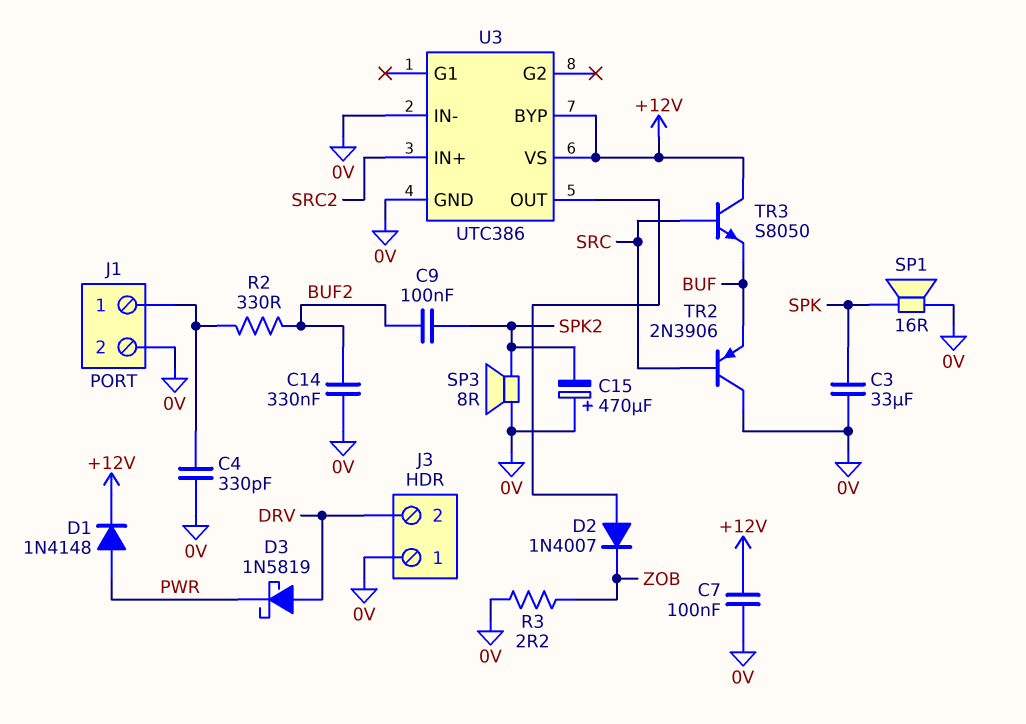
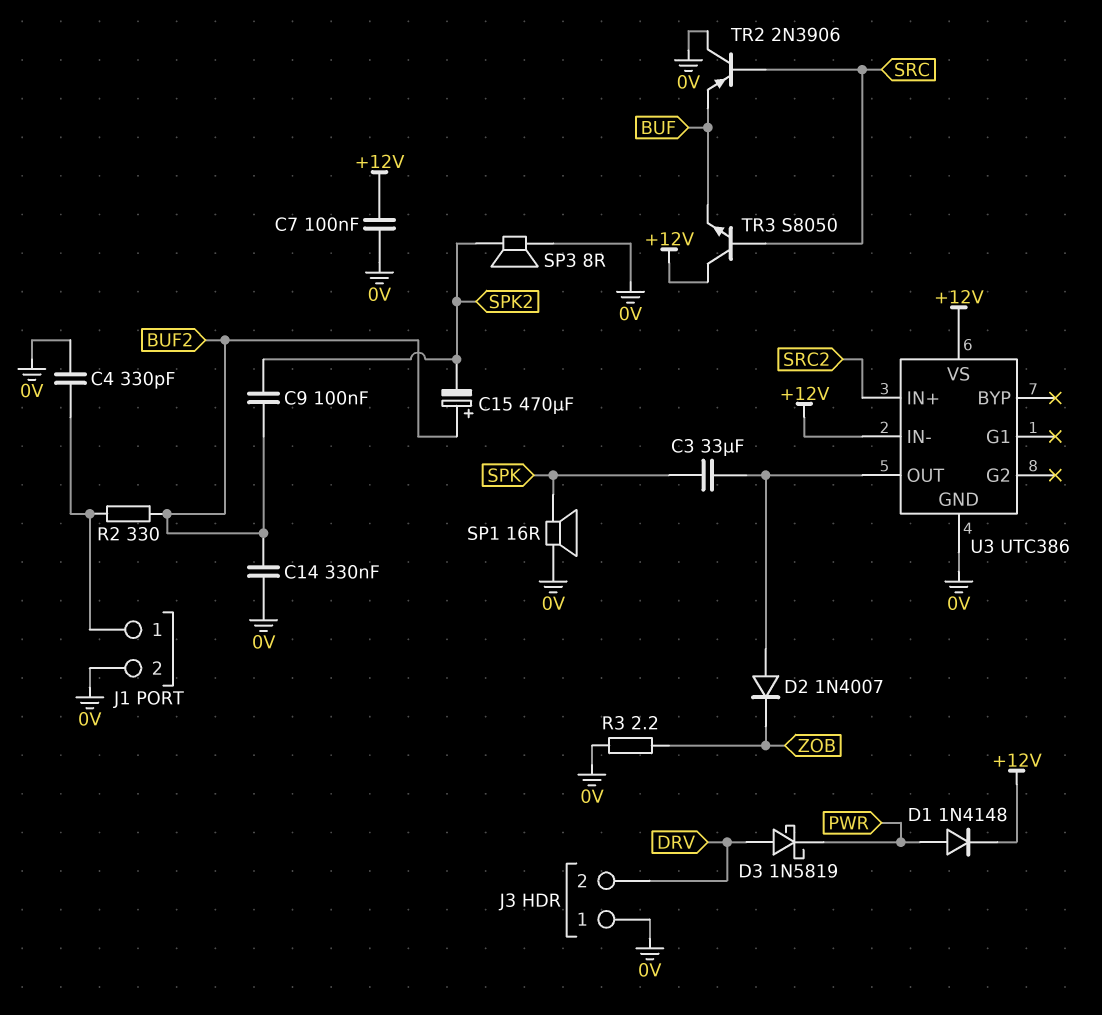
C3: 33uF (0V, SPK) -> 33uF (SPK, U3/OUT)
C15: 470uF (plus 0V, minus SPK2) -> 470uF (plus BUF2, minus SPK2)
U3 pin BYP: +12V -> none
U3 pin IN-: 0V -> +12V

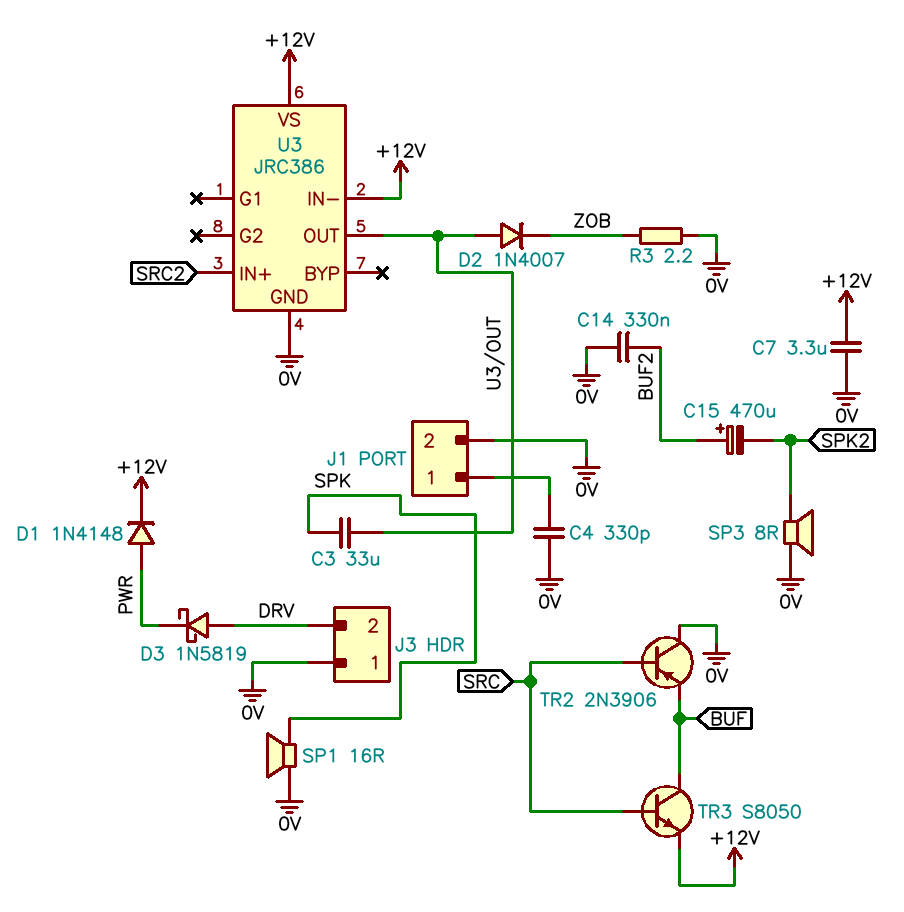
C7: 100nF (+12V, 0V) -> 3.3uF (+12V, 0V)
C9: 100nF (BUF2, SPK2) -> none
R2: 330 (BUF2, J1/1) -> none
TR3: NPN S8050 (B SRC, C +12V, E BUF) -> NPN S8050 (B SRC, C BUF, E +12V)
U3: UTC386 -> JRC386

